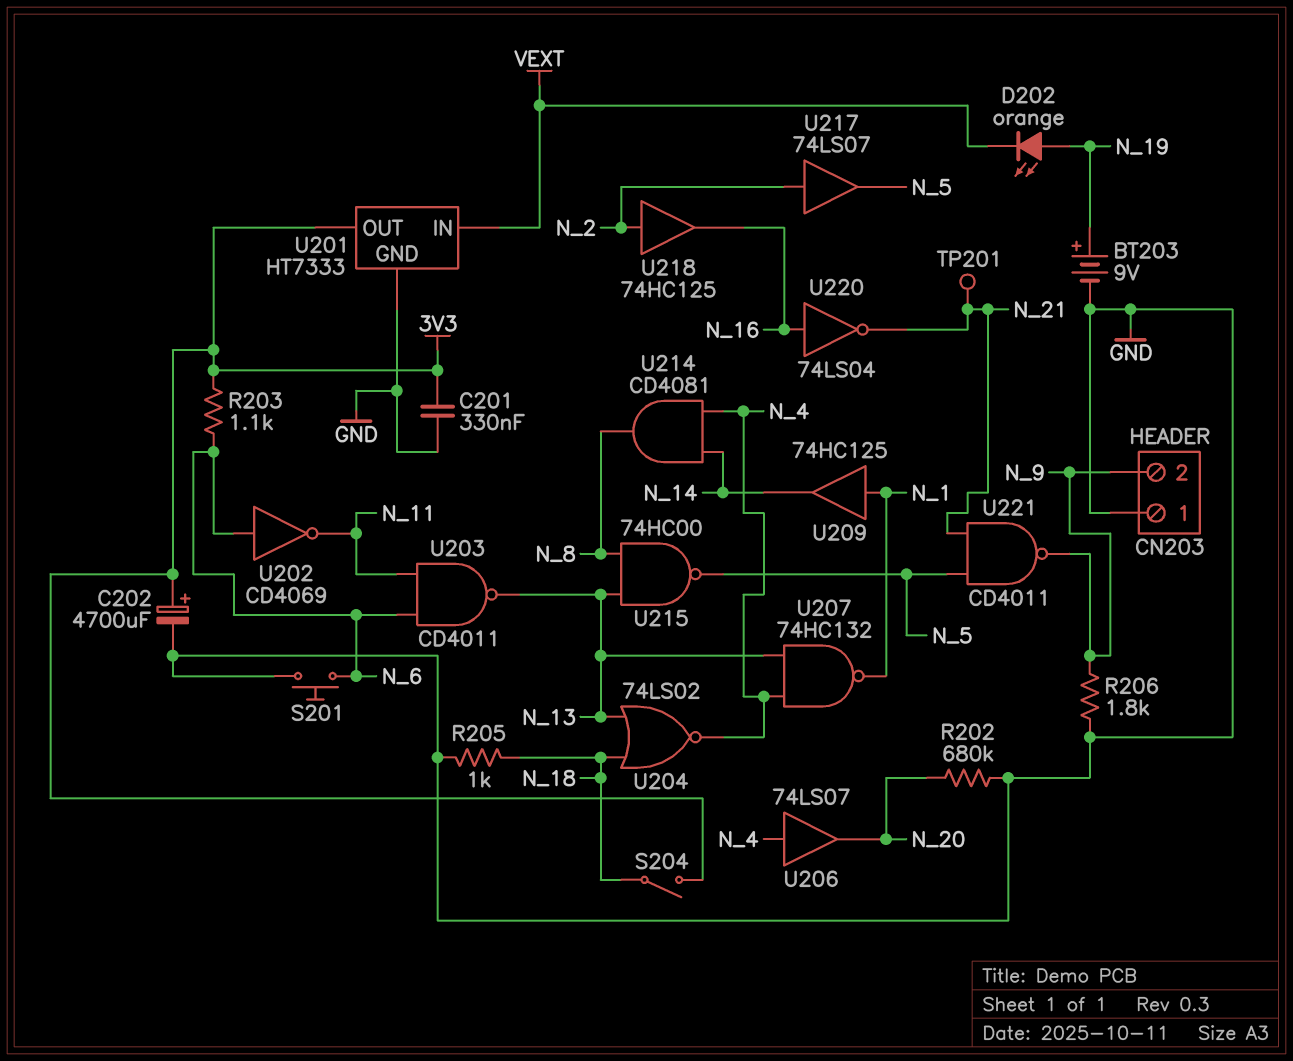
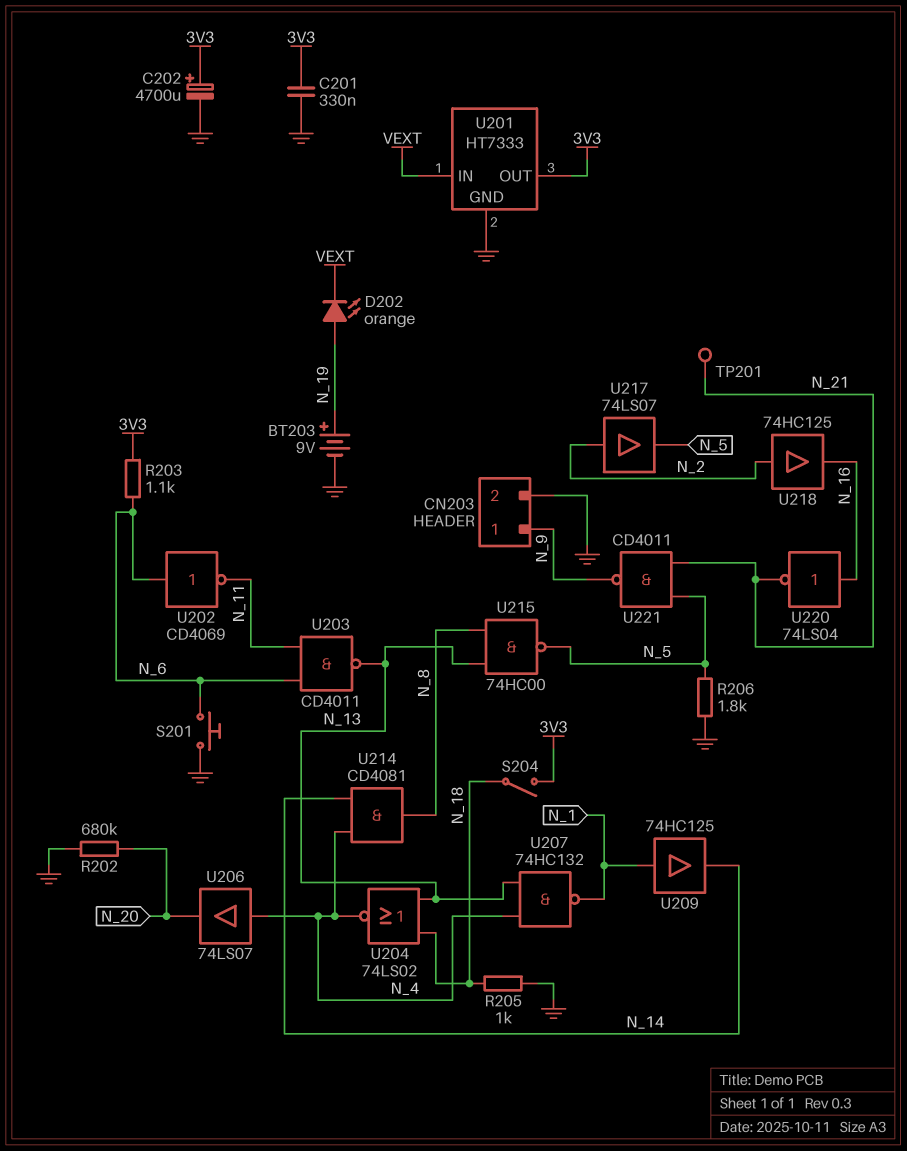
CN203 pin 1: GND -> N_9
CN203 pin 2: N_9 -> GND
R206: 1.8k (GND, N_9) -> 1.8k (GND, N_5)

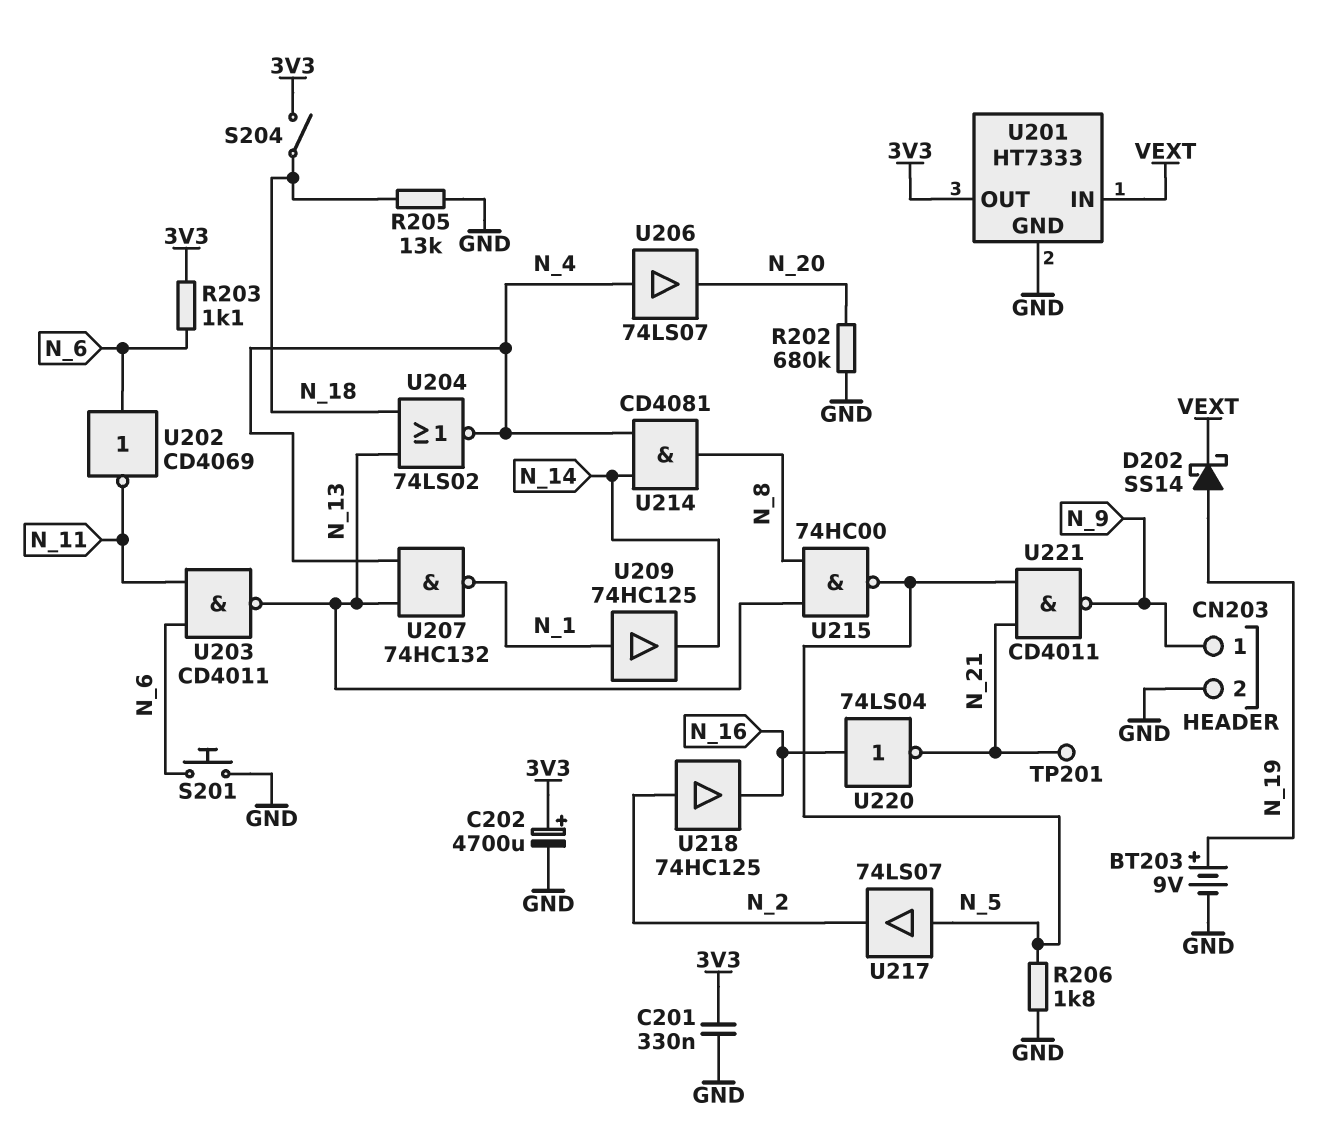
D202: LED orange (A N_19, K VEXT) -> schottky SS14 (A N_19, K VEXT)
R205: 1k (GND, N_18) -> 13k (GND, N_18)
U217: buffer 74LS07 (in N_2, out N_5) -> buffer 74LS07 (in N_5, out N_2)

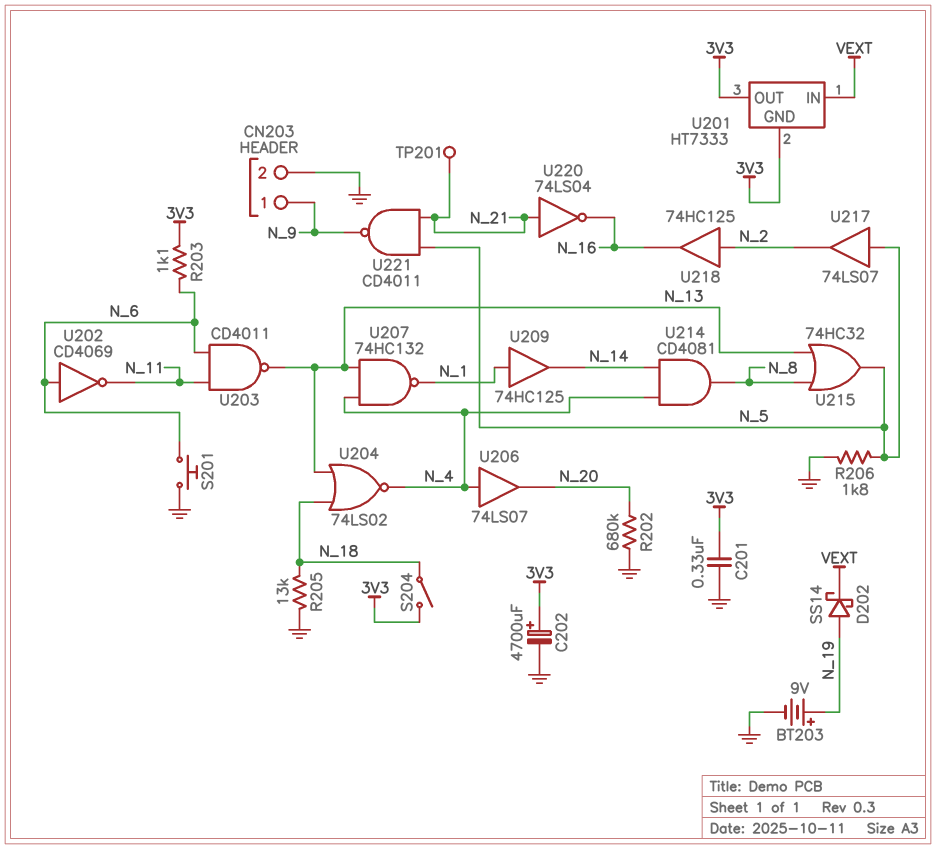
U201 pin GND: GND -> 3V3
U215: NAND 74HC00 (in N_8, in N_13, out N_5) -> OR 74HC32 (in N_8, in N_13, out N_5)
U220: NOT 74LS04 (in N_16, out N_21) -> NOT 74LS04 (in N_21, out N_16)

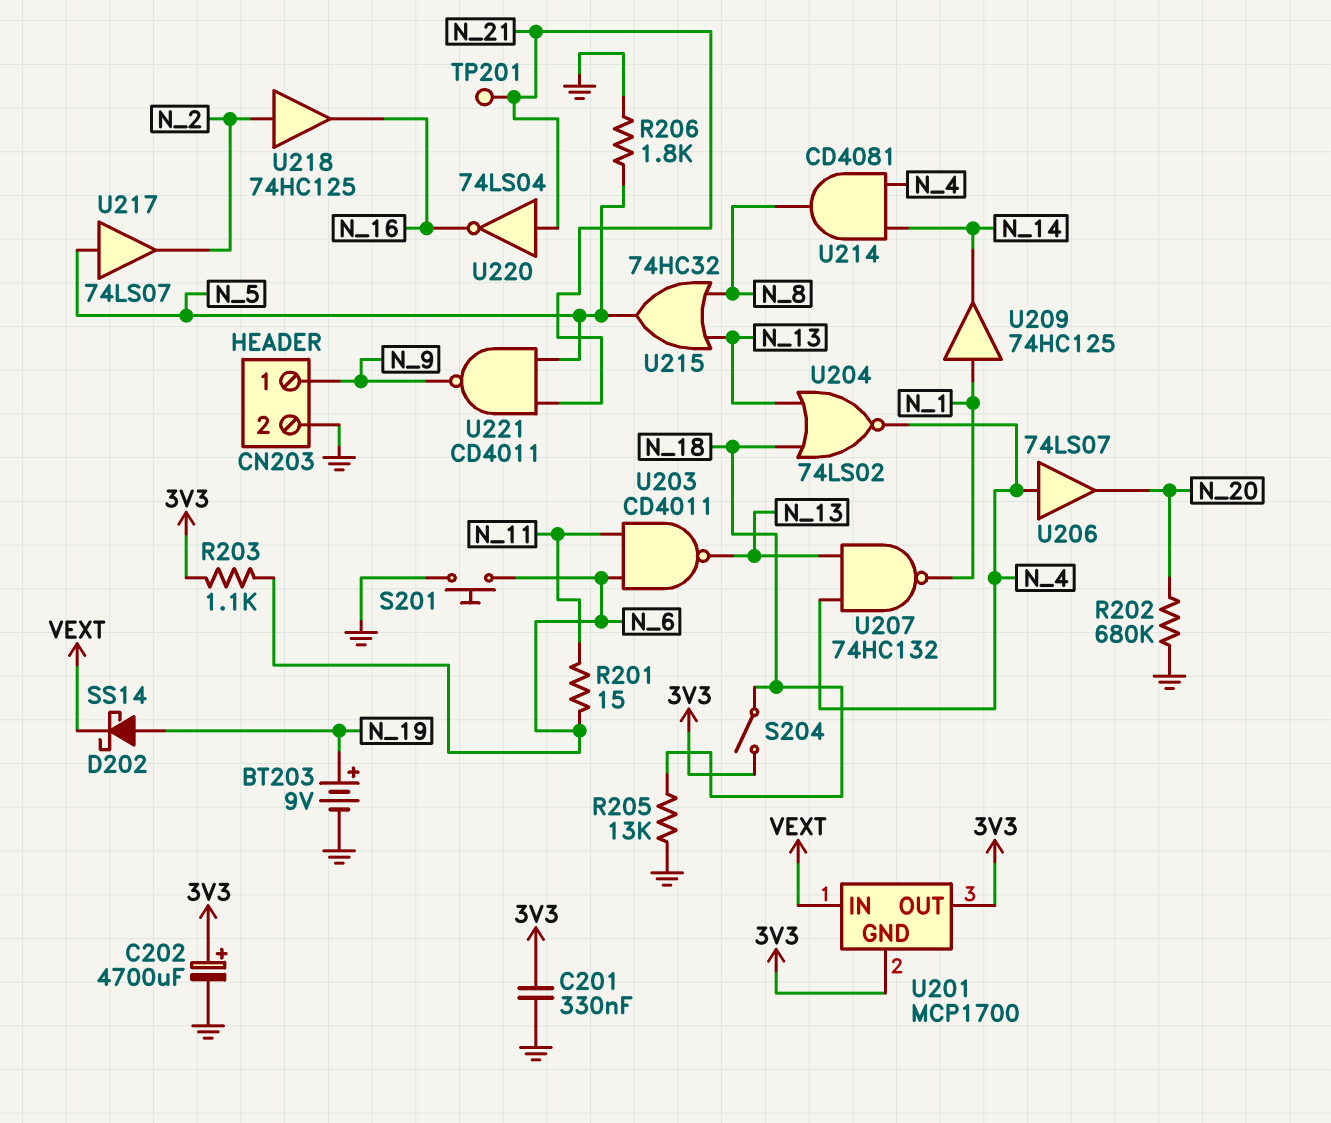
R201: none -> 15 (N_6, N_11)
U201: HT7333 -> MCP1700
U202: NOT CD4069 (in N_6, out N_11) -> none

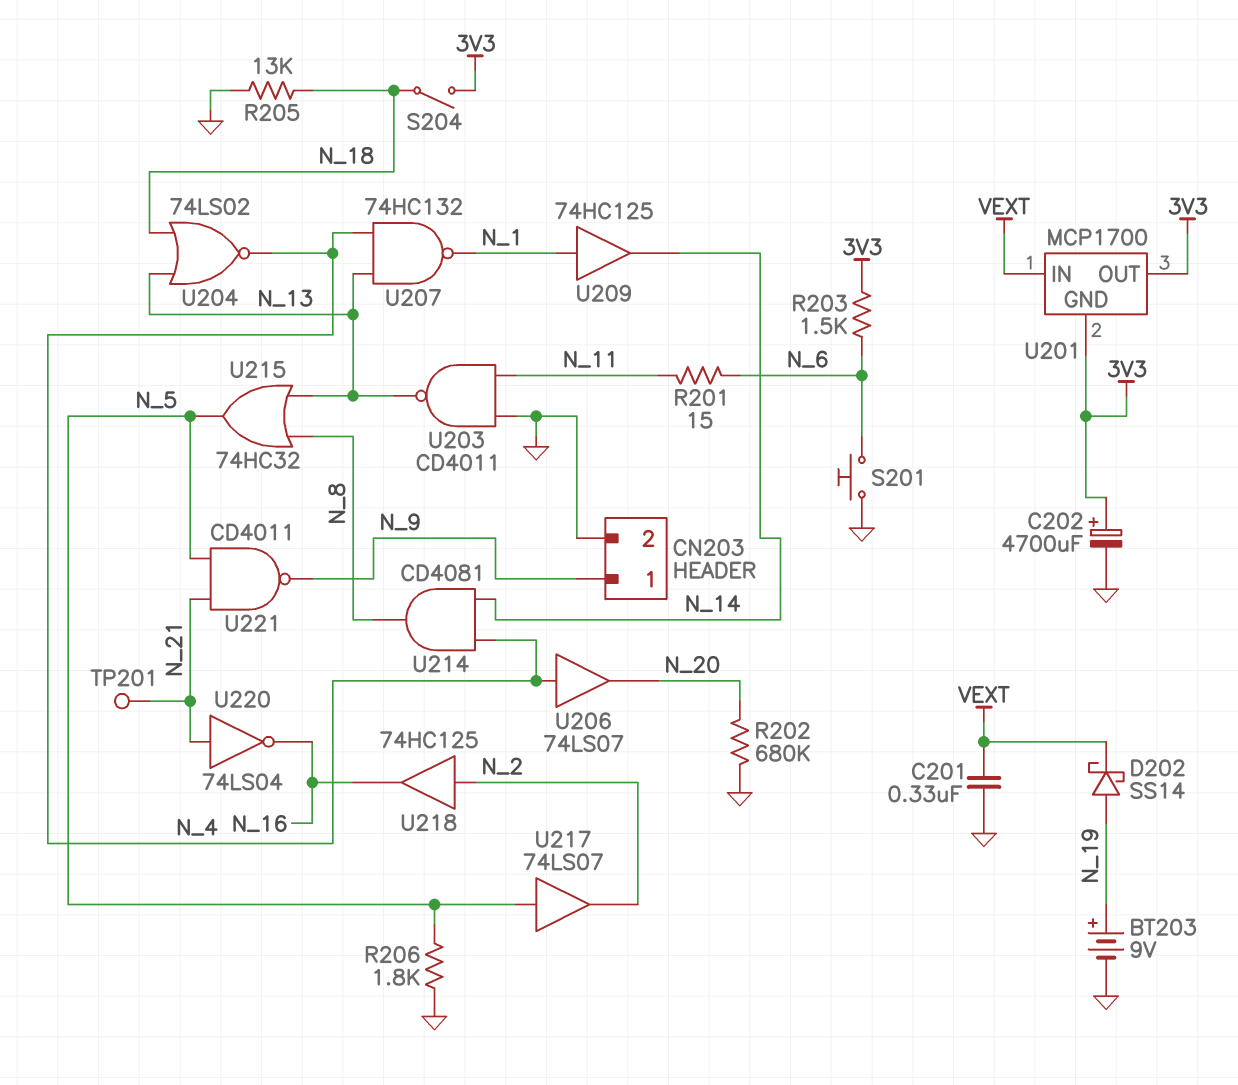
C201: 330nF (3V3, GND) -> 330nF (GND, VEXT)
R203: 1.1k (3V3, N_6) -> 1.5k (3V3, N_6)
U203: NAND CD4011 (in N_6, in N_11, out N_13) -> NAND CD4011 (in GND, in N_11, out N_13)

